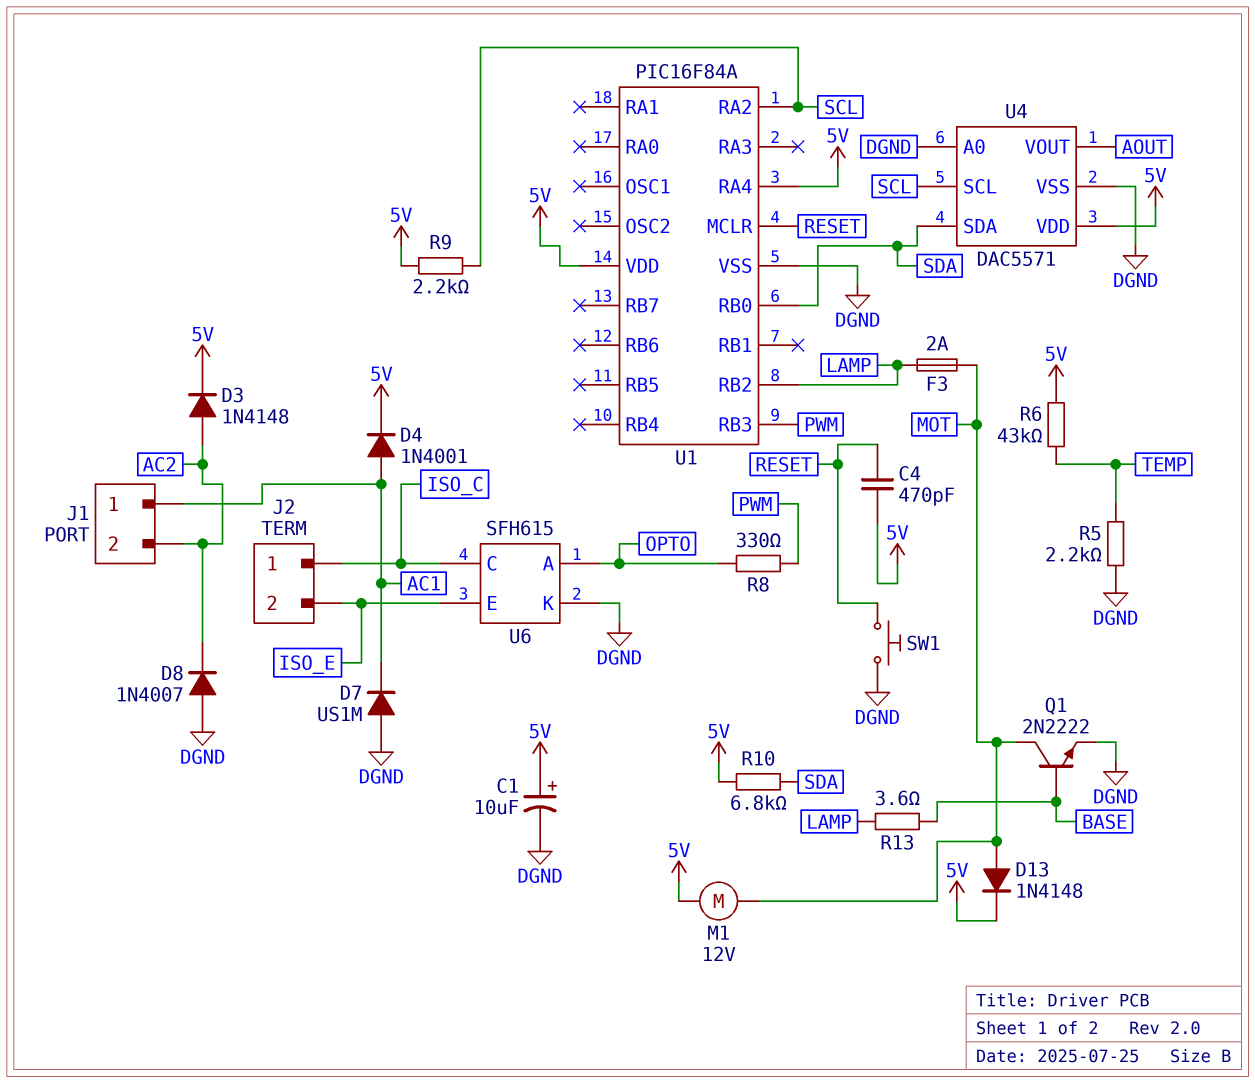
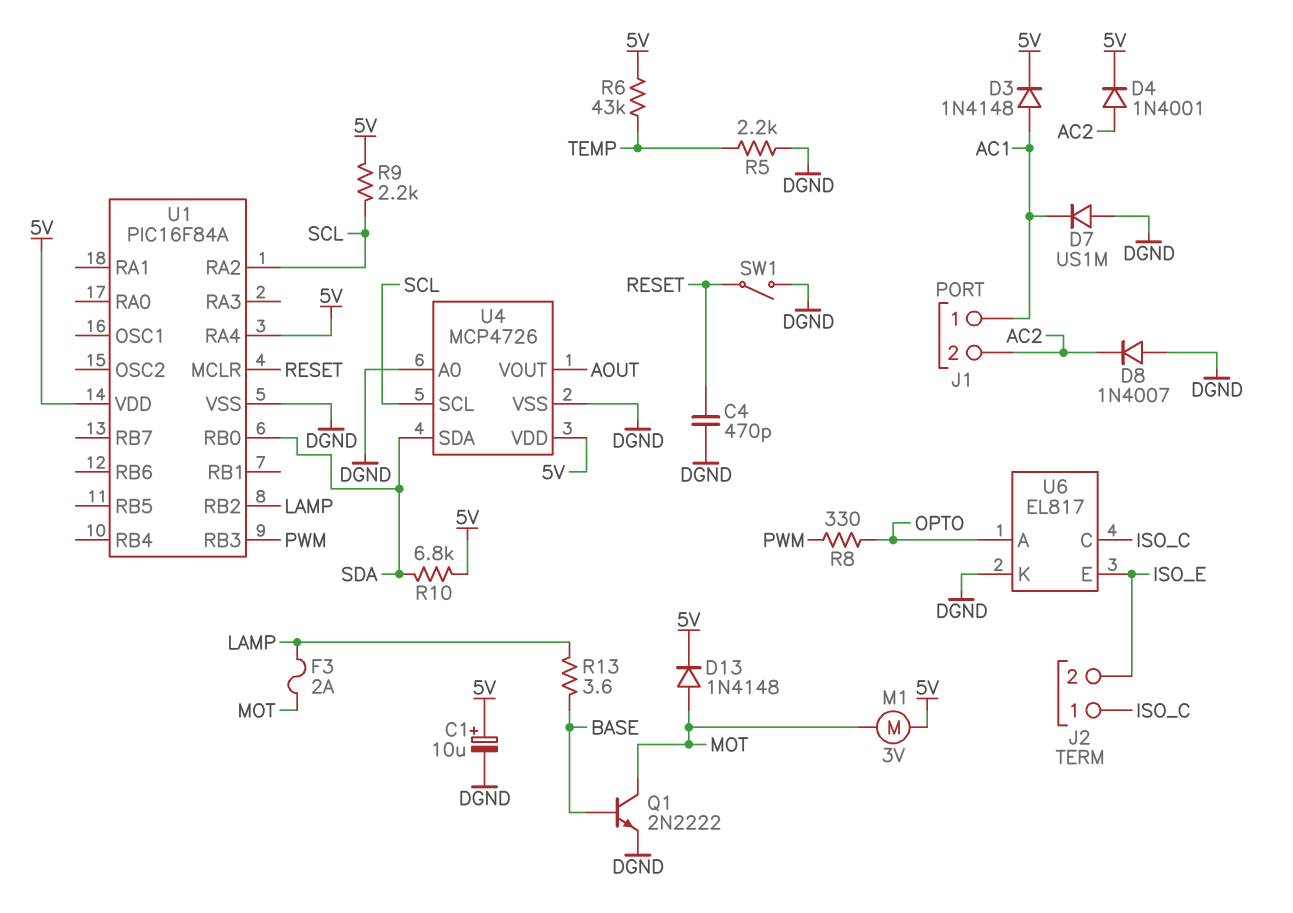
C4: 470pF (5V, RESET) -> 470pF (DGND, RESET)
D3: diode 1N4148 (A AC2, K 5V) -> diode 1N4148 (A AC1, K 5V)
D4: diode 1N4001 (A AC1, K 5V) -> diode 1N4001 (A AC2, K 5V)
M1: motor 12V (5V, MOT) -> motor 3V (5V, MOT)
SW1: button (DGND, RESET) -> switch (DGND, RESET)
U4: DAC5571 -> MCP4726
U6: SFH615 -> EL817

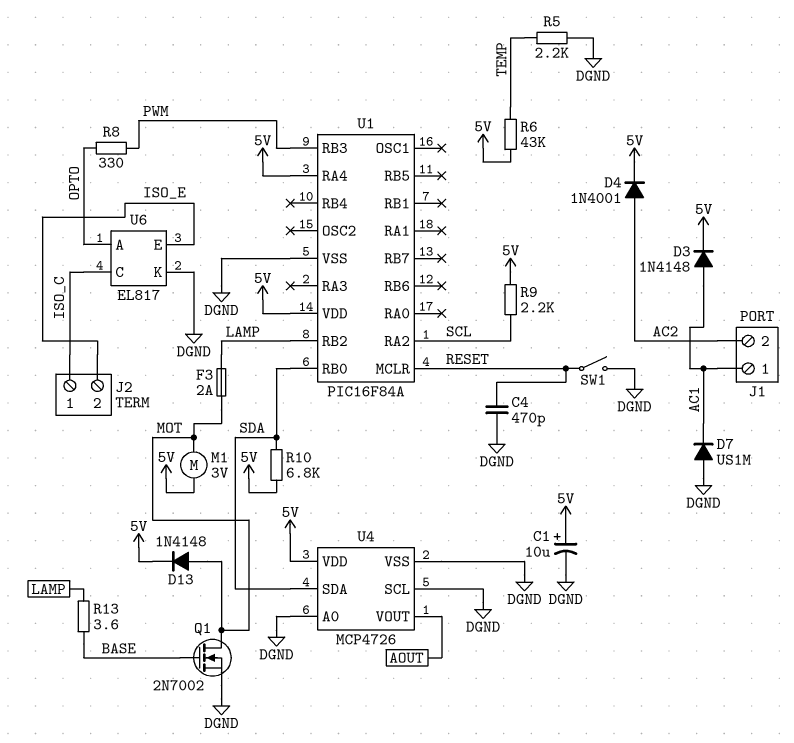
D8: diode 1N4007 (A DGND, K AC2) -> none
Q1: NPN 2N2222 (B BASE, C MOT, E DGND) -> NMOS 2N7002 (G BASE, D MOT, S DGND)
U4 pin SCL: SCL -> DGND

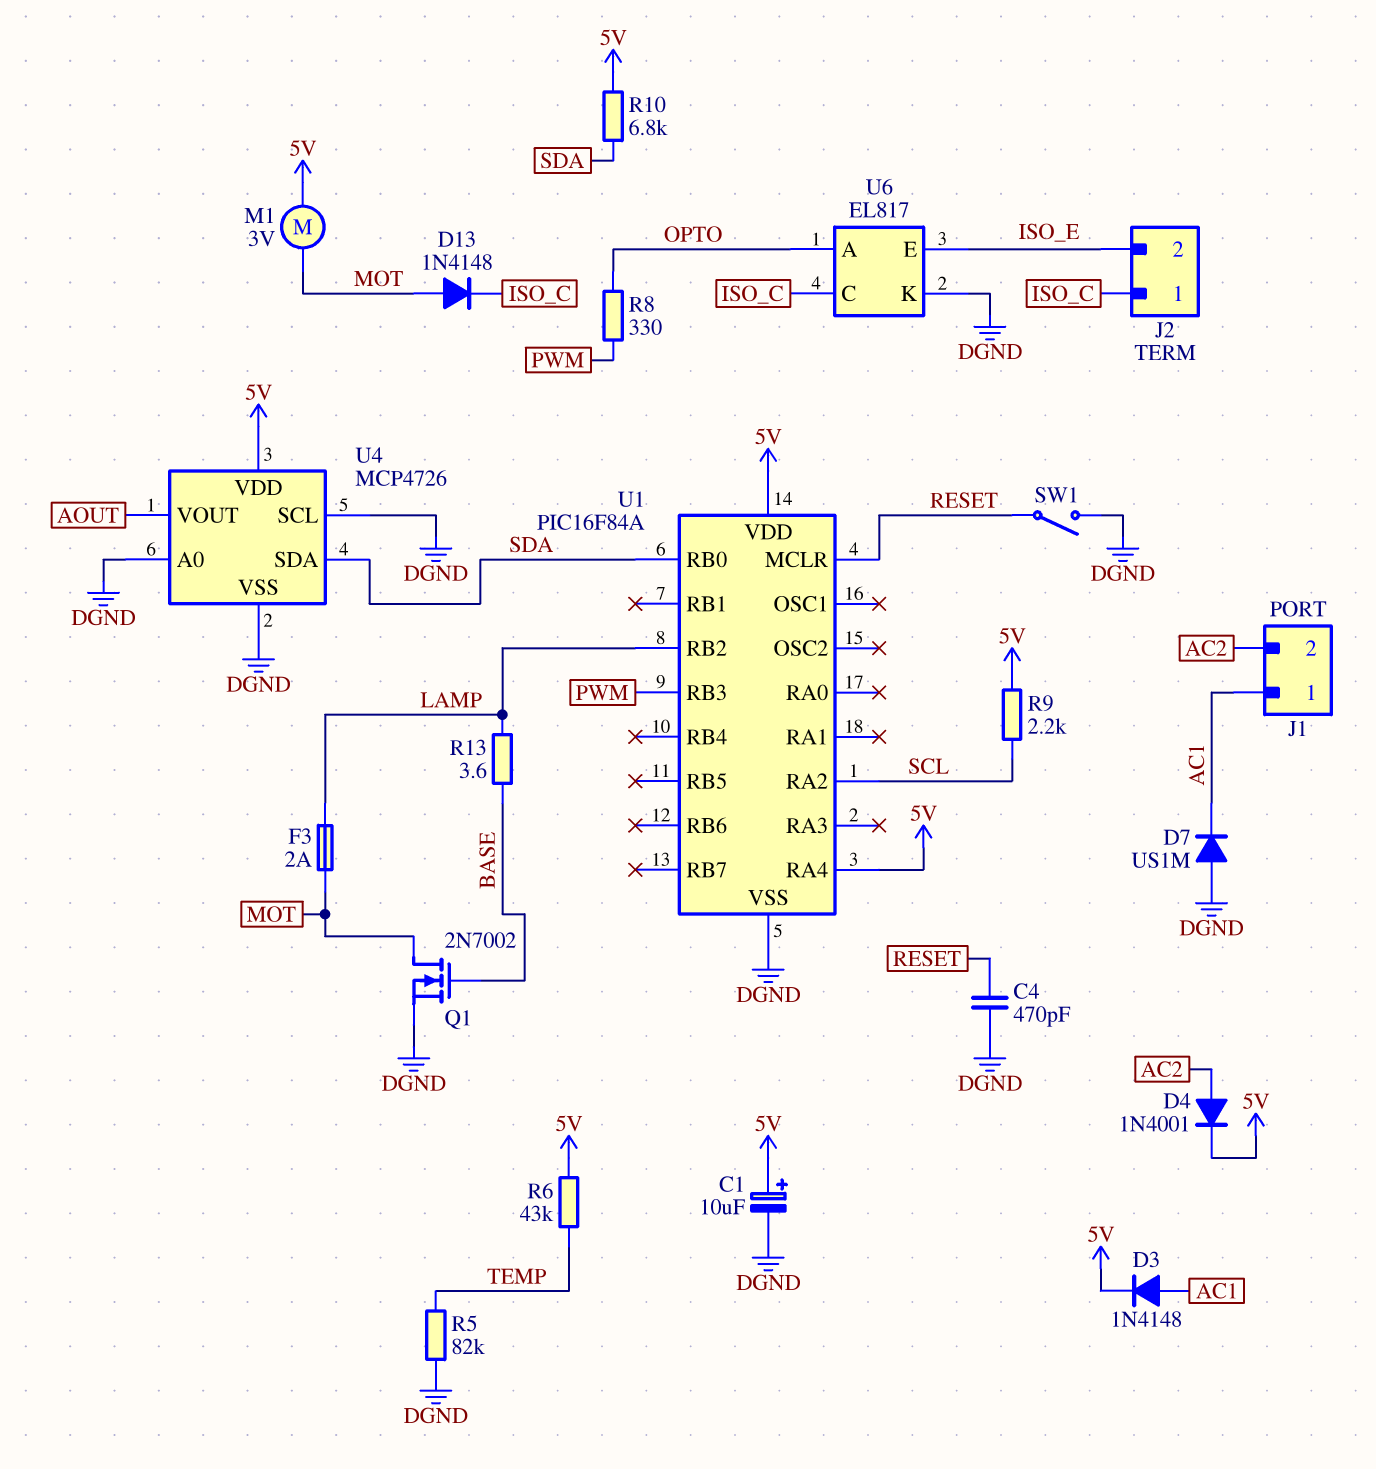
D13: diode 1N4148 (A MOT, K 5V) -> diode 1N4148 (A MOT, K ISO_C)
R5: 2.2k (DGND, TEMP) -> 82k (DGND, TEMP)

